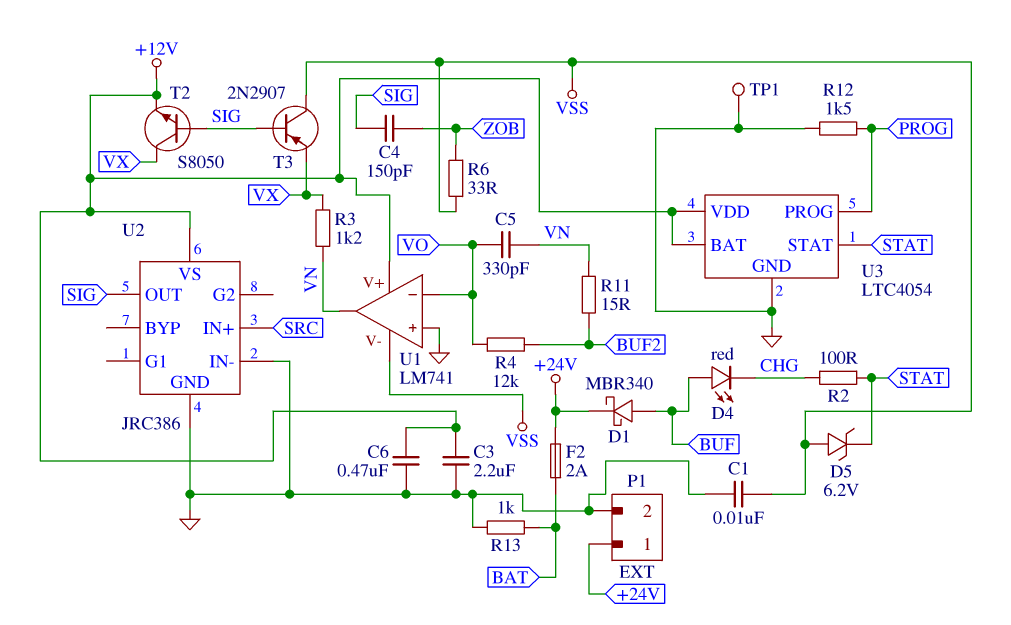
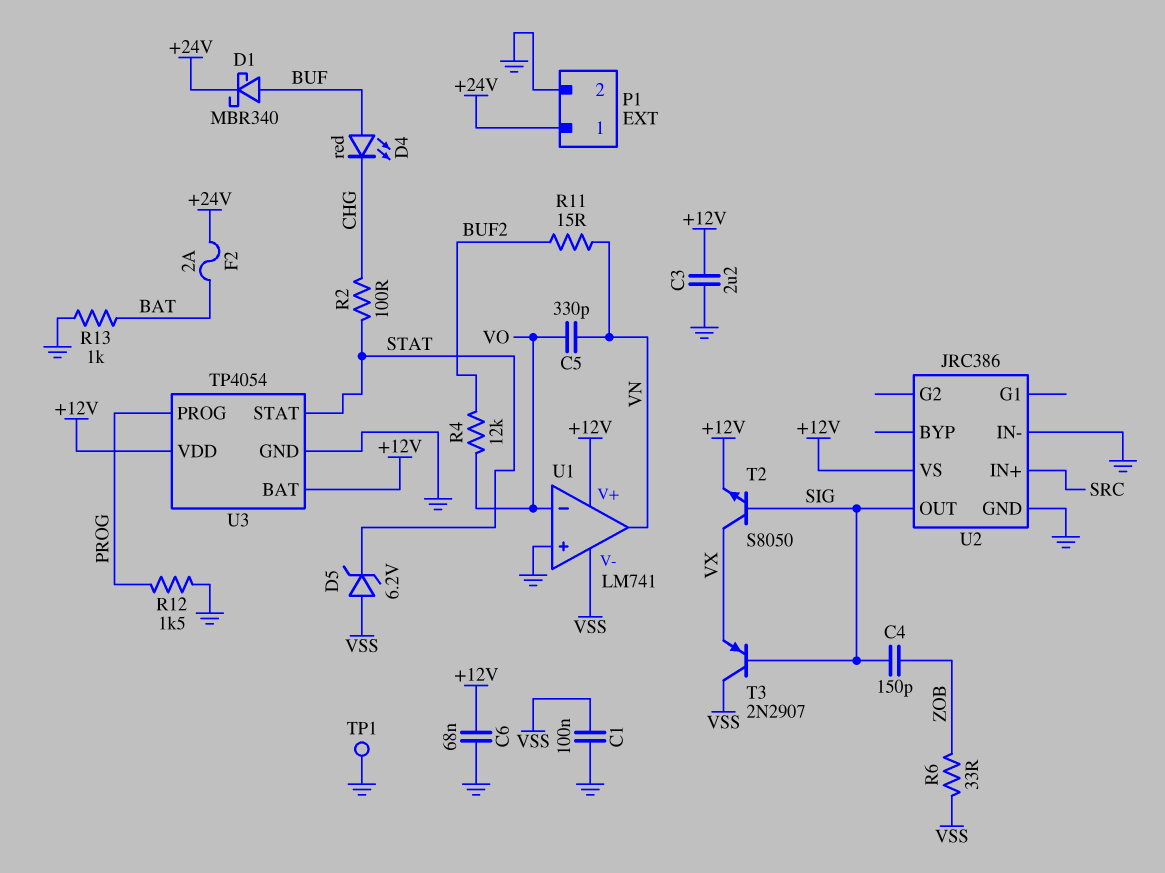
C1: 10nF (GND, VSS) -> 100nF (GND, VSS)
C6: 470nF (+12V, GND) -> 68nF (+12V, GND)
R3: 1.2k (VN, VX) -> none
U3: LTC4054 -> TP4054

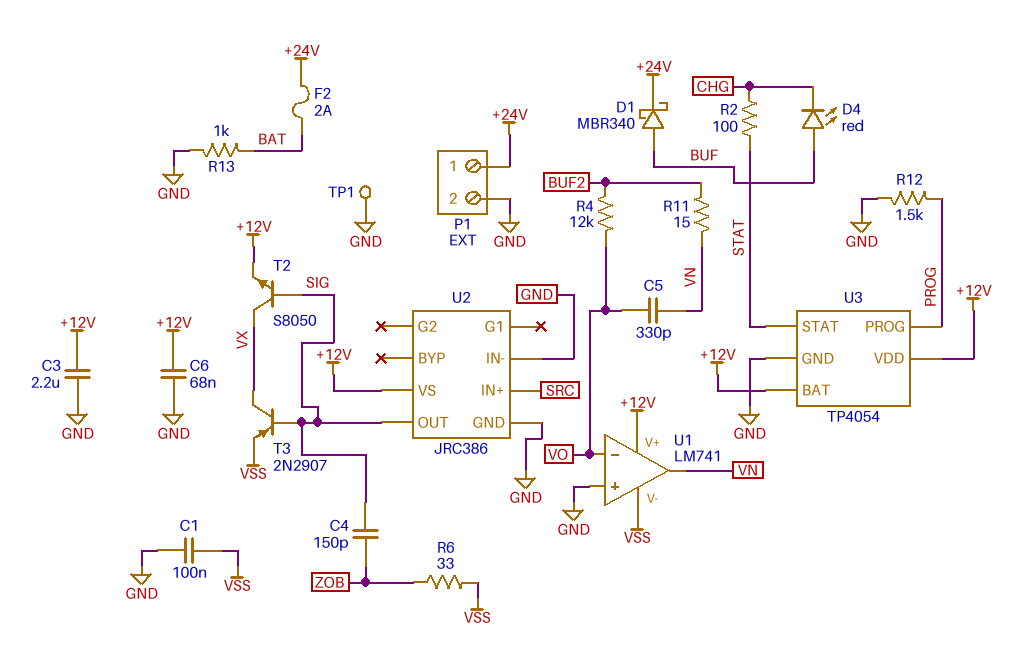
D5: zener 6.2V (A VSS, K STAT) -> none
T3: PNP 2N2907 (B SIG, C VSS, E VX) -> PNP 2N2907 (B SIG, C VX, E VSS)

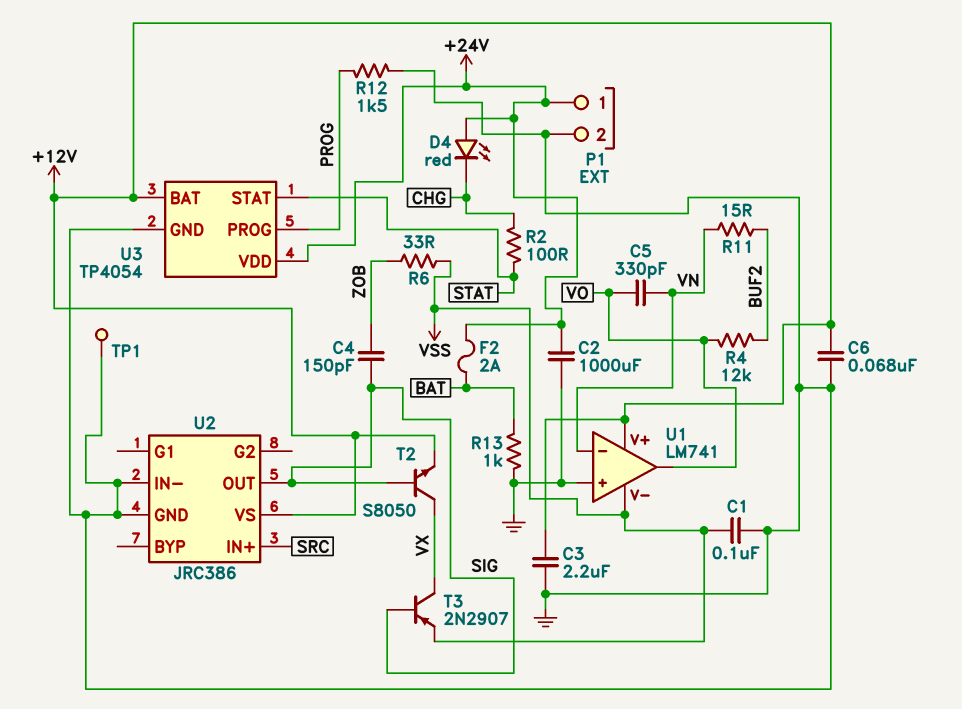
C2: none -> 1000uF (+24V, GND)
D1: schottky MBR340 (A BUF, K +24V) -> none
D4: LED red (A BUF, K CHG) -> LED red (A +24V, K CHG)
U1 pin in-: VO -> VN
U1 pin out: VN -> VO
U3 pin VDD: +12V -> +24V

